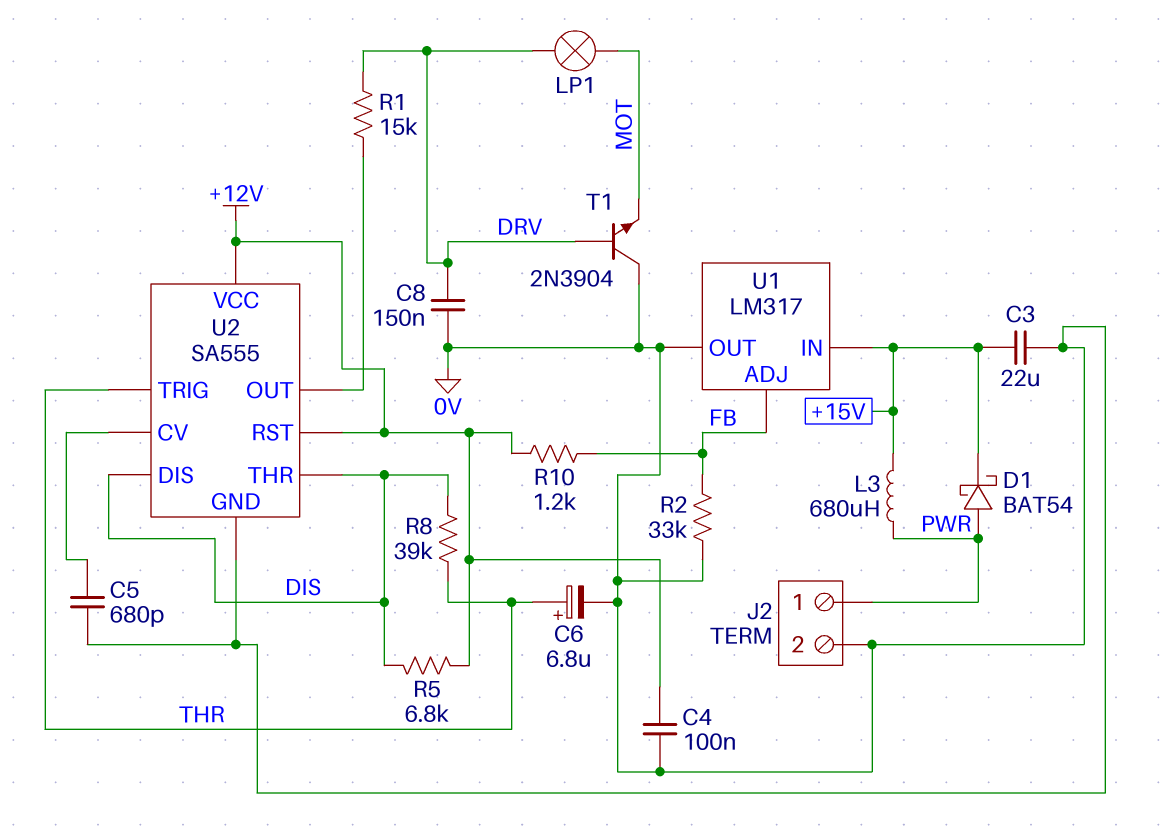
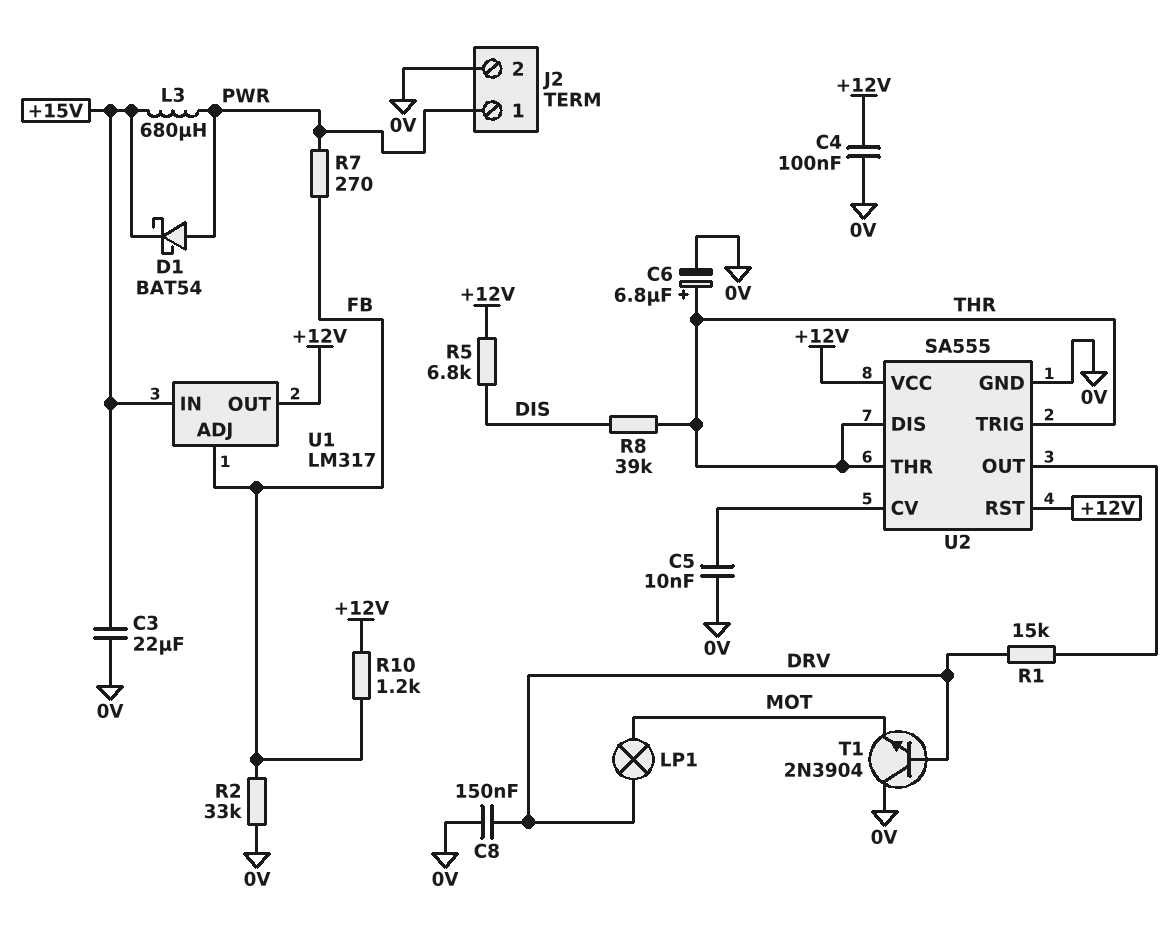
C5: 680pF (0V, U2/CV) -> 10nF (0V, U2/CV)
R7: none -> 270 (FB, PWR)
U1 pin OUT: 0V -> +12V
U2 pin DIS: DIS -> THR
U2 pin THR: DIS -> THR

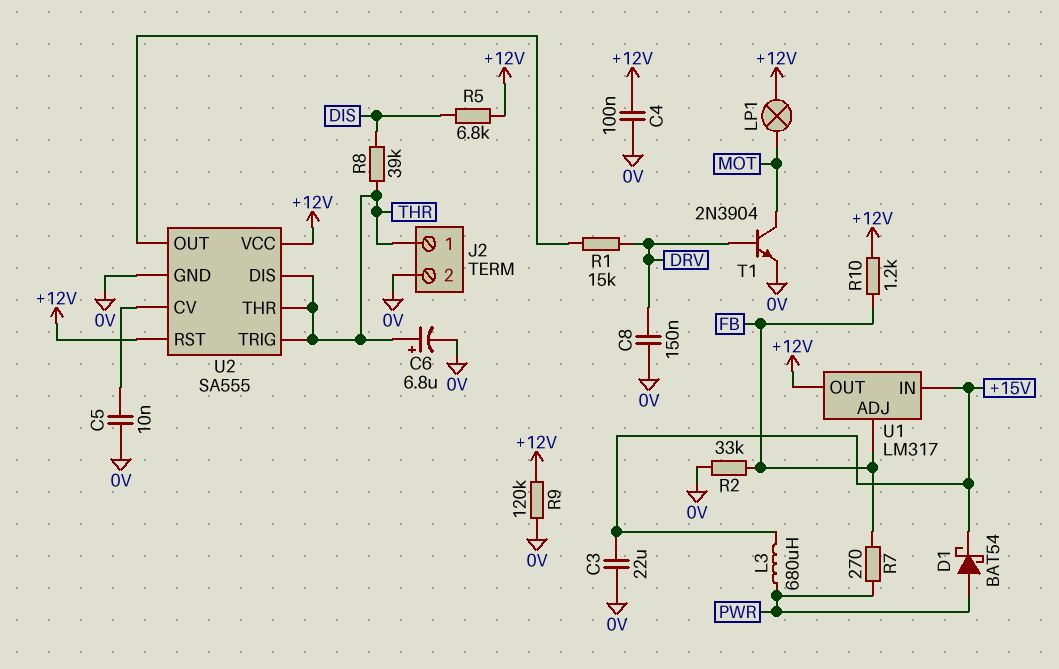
J2 pin 1: PWR -> THR
LP1: lamp (DRV, MOT) -> lamp (+12V, MOT)
R9: none -> 120k (+12V, 0V)
T1: NPN 2N3904 (B DRV, C 0V, E MOT) -> NPN 2N3904 (B DRV, C MOT, E 0V)

